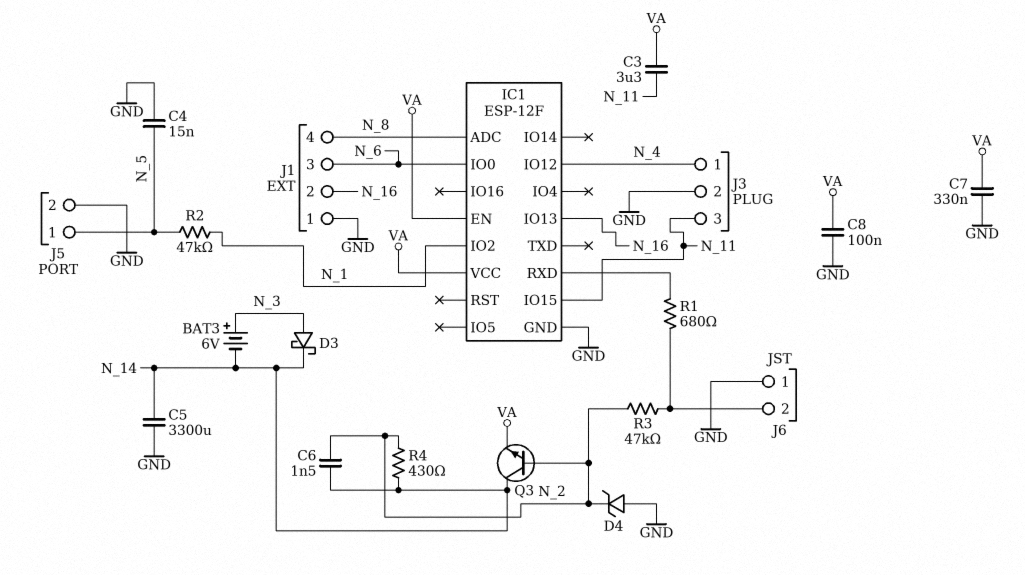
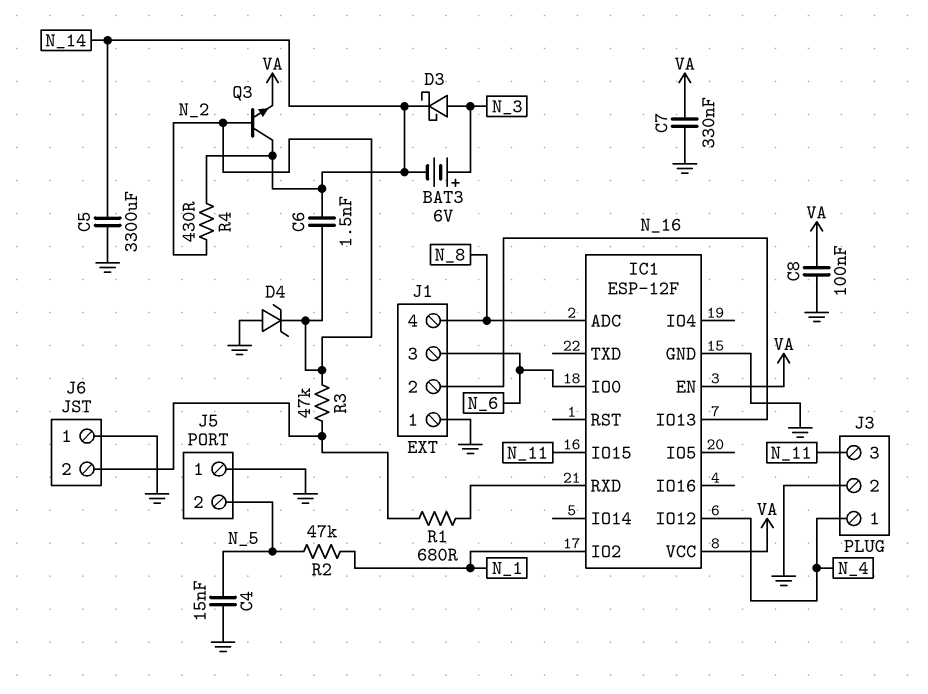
C3: 3.3uF (N_11, VA) -> none
J5 pin 1: N_5 -> GND
J5 pin 2: GND -> N_5

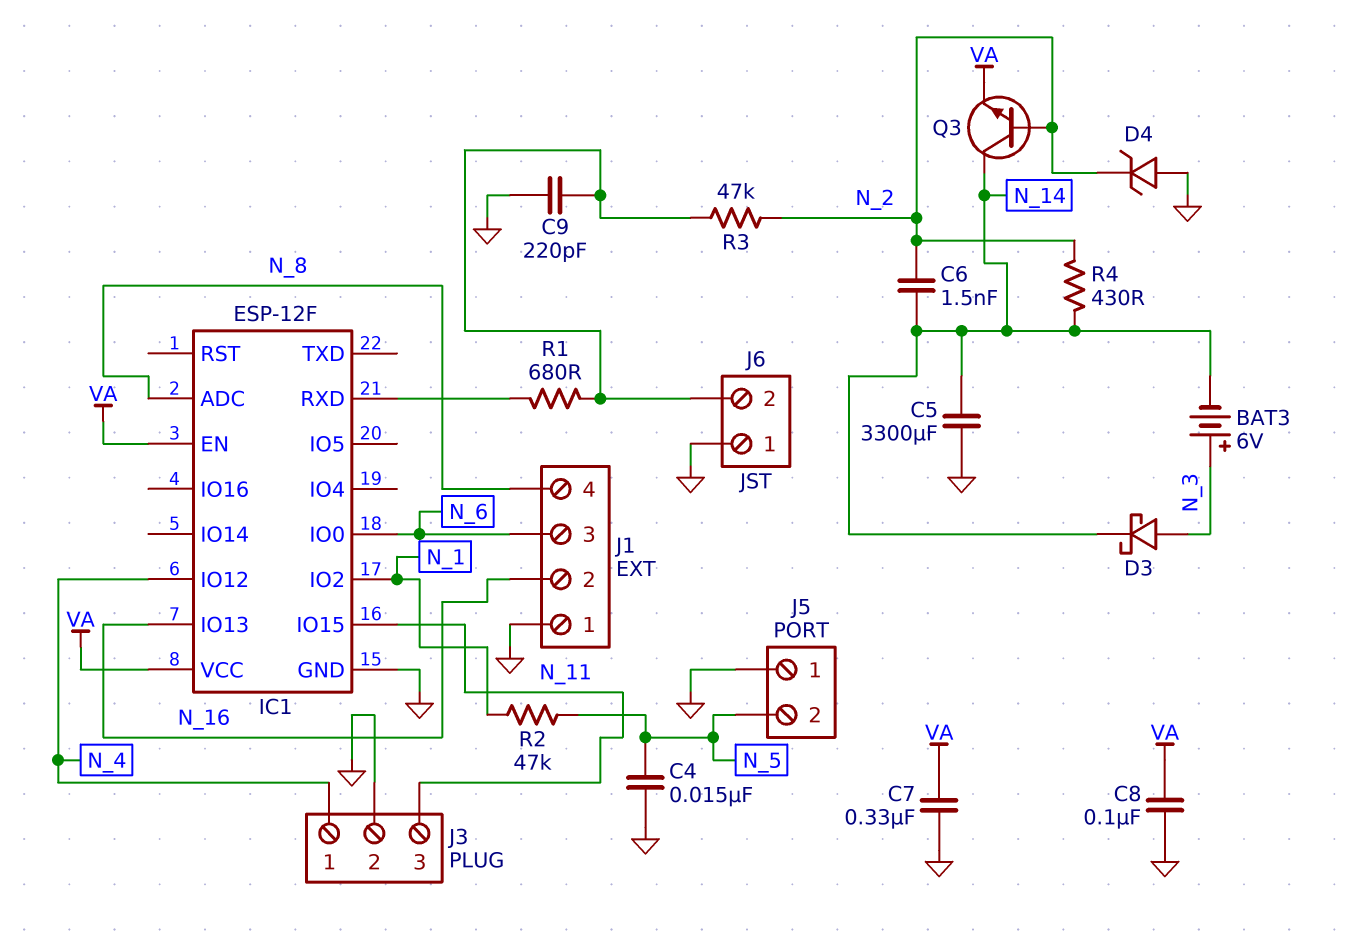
C9: none -> 220pF (GND, J6/2)

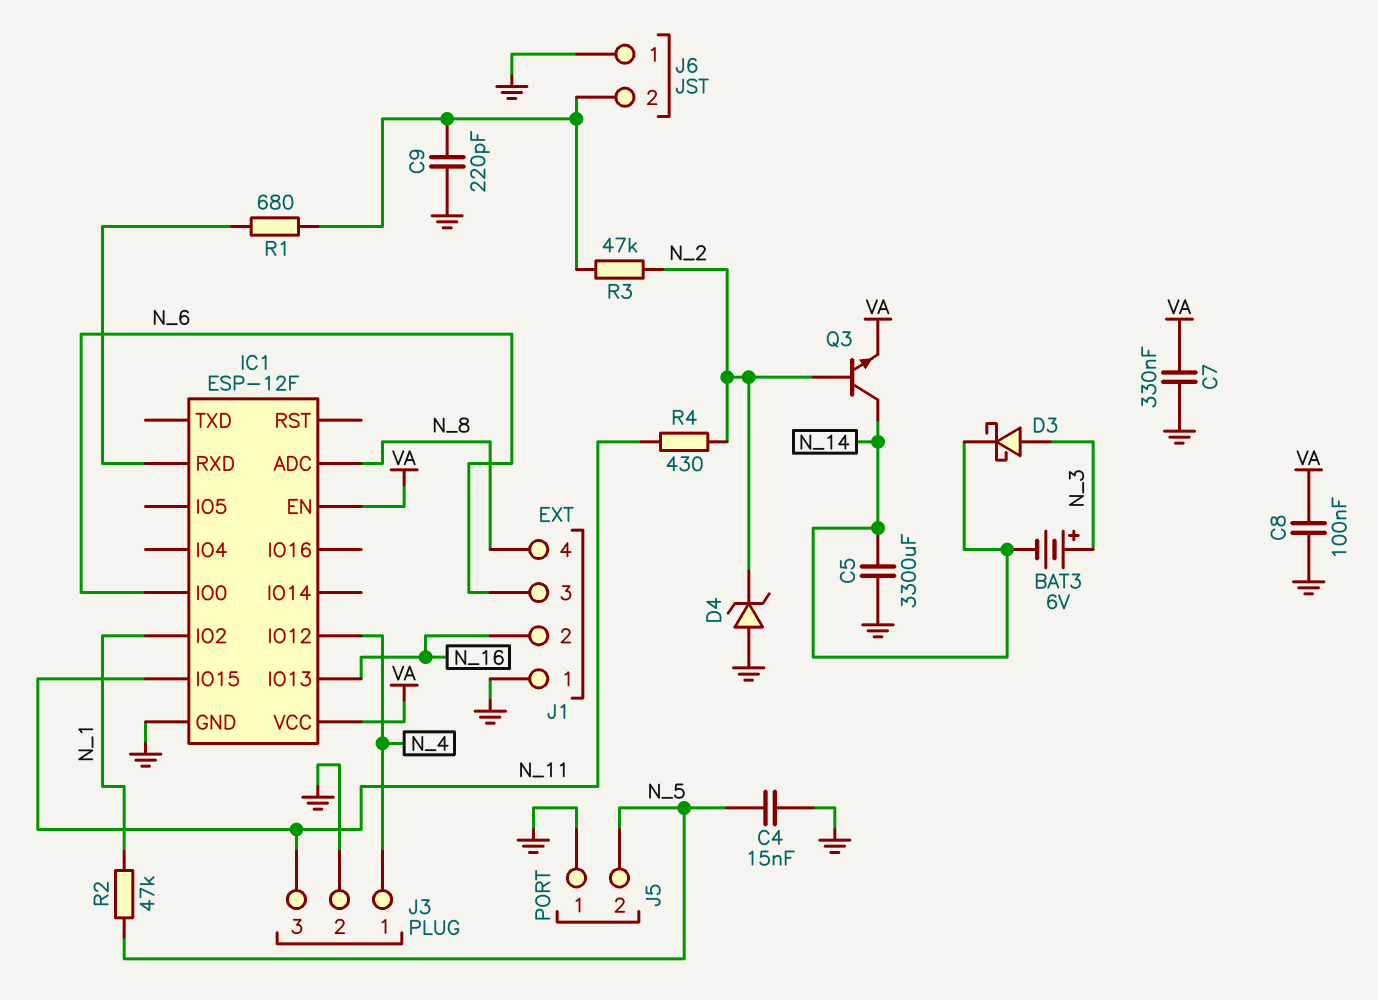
C6: 1.5nF (N_2, N_14) -> none
R4: 430 (N_2, N_14) -> 430 (N_2, N_11)

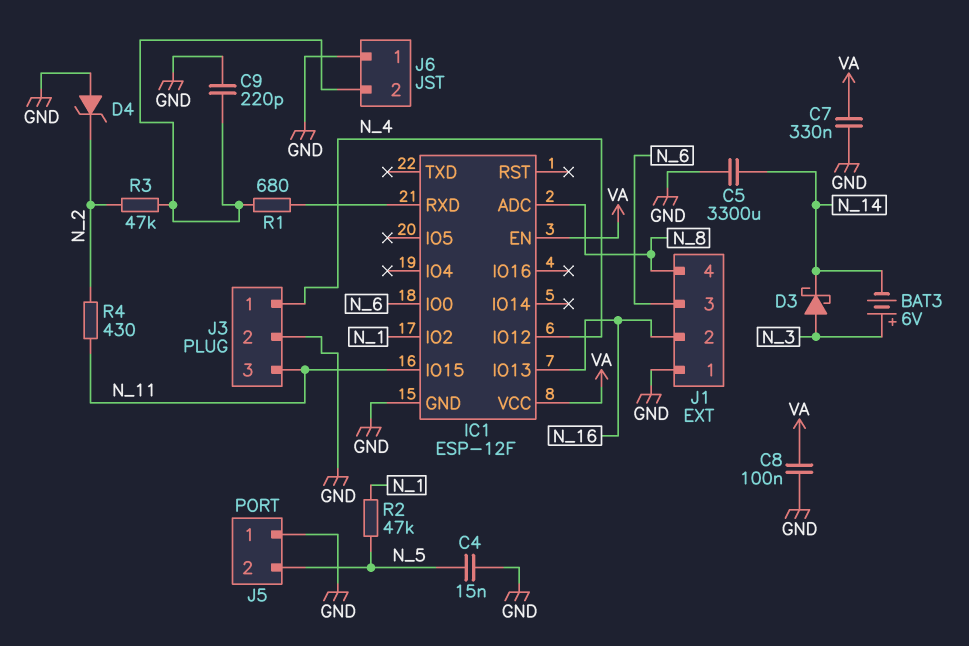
Q3: NPN (B N_2, C N_14, E VA) -> none

